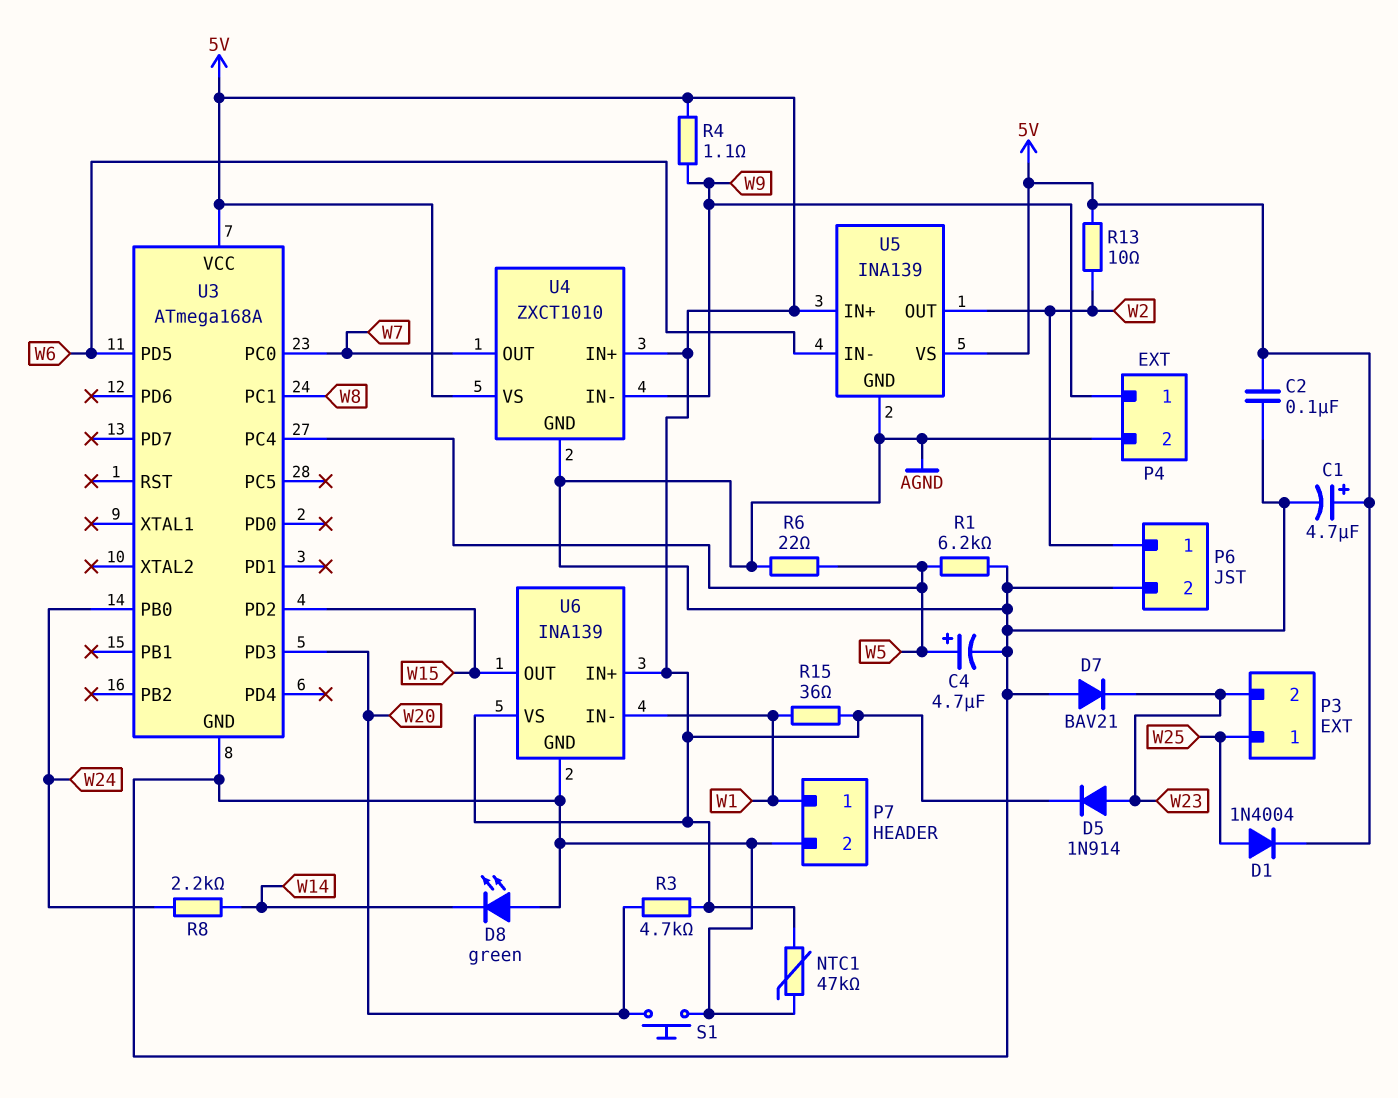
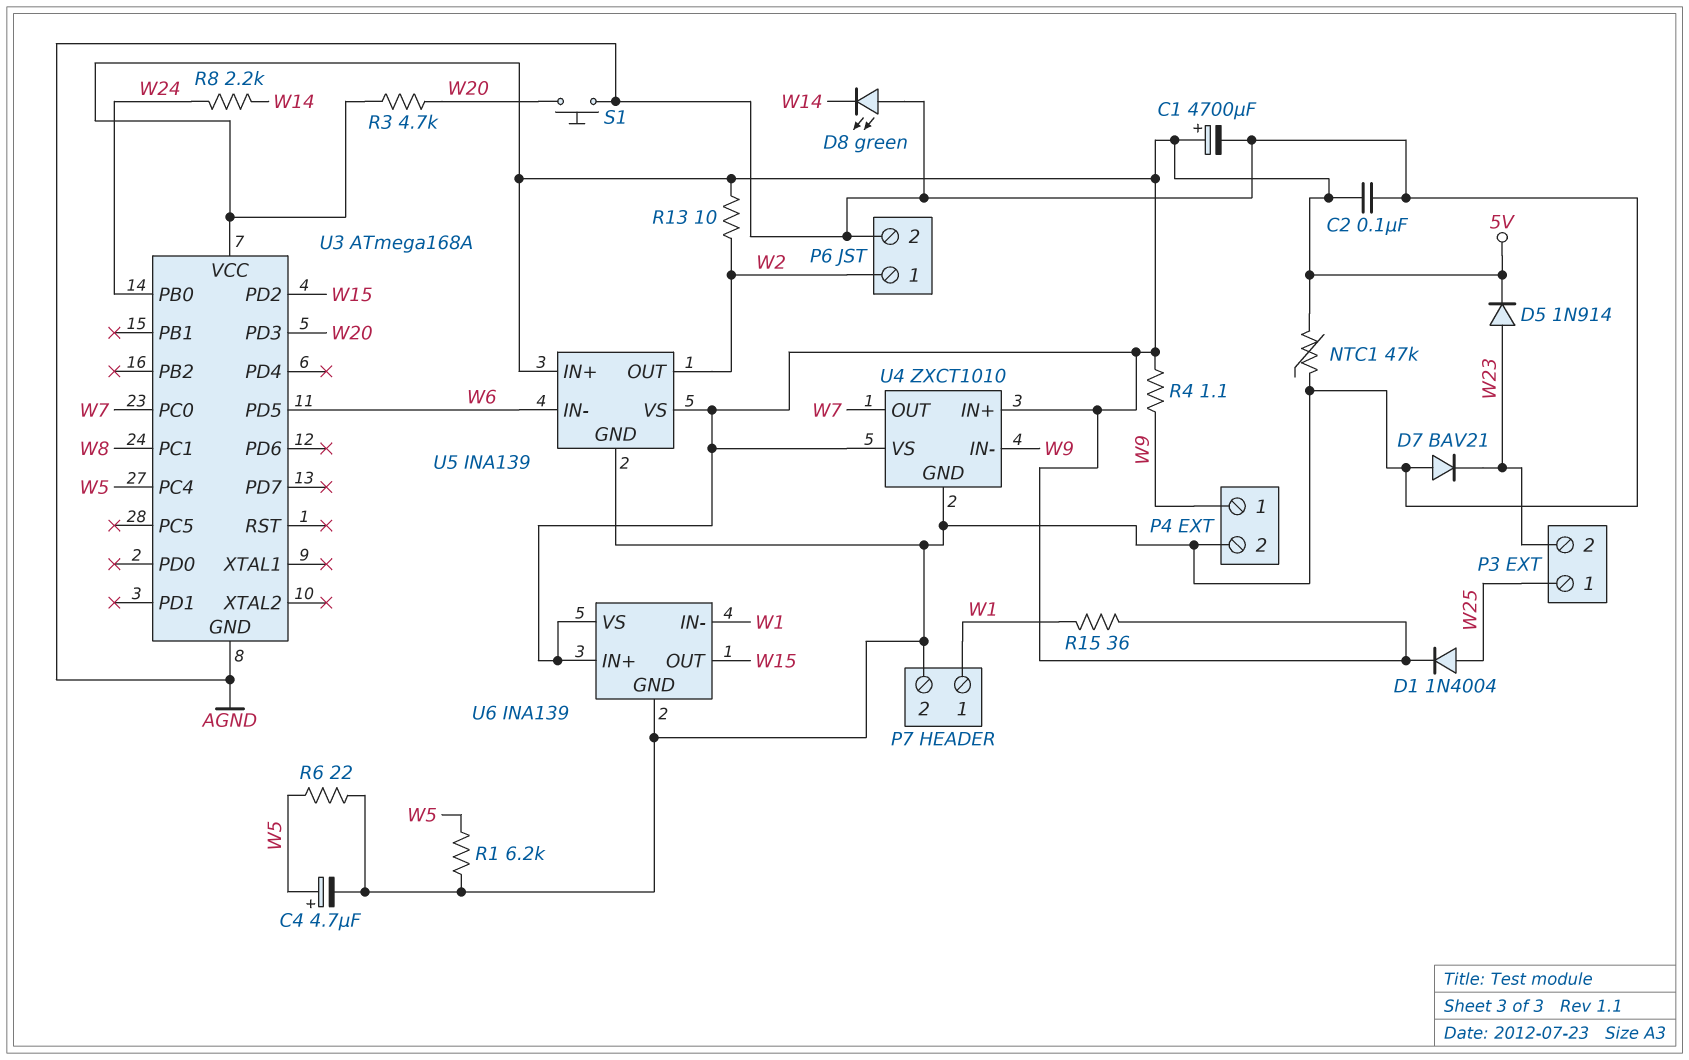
C1: 4.7uF (plus 5V, minus AGND) -> 4700uF (plus 5V, minus AGND)

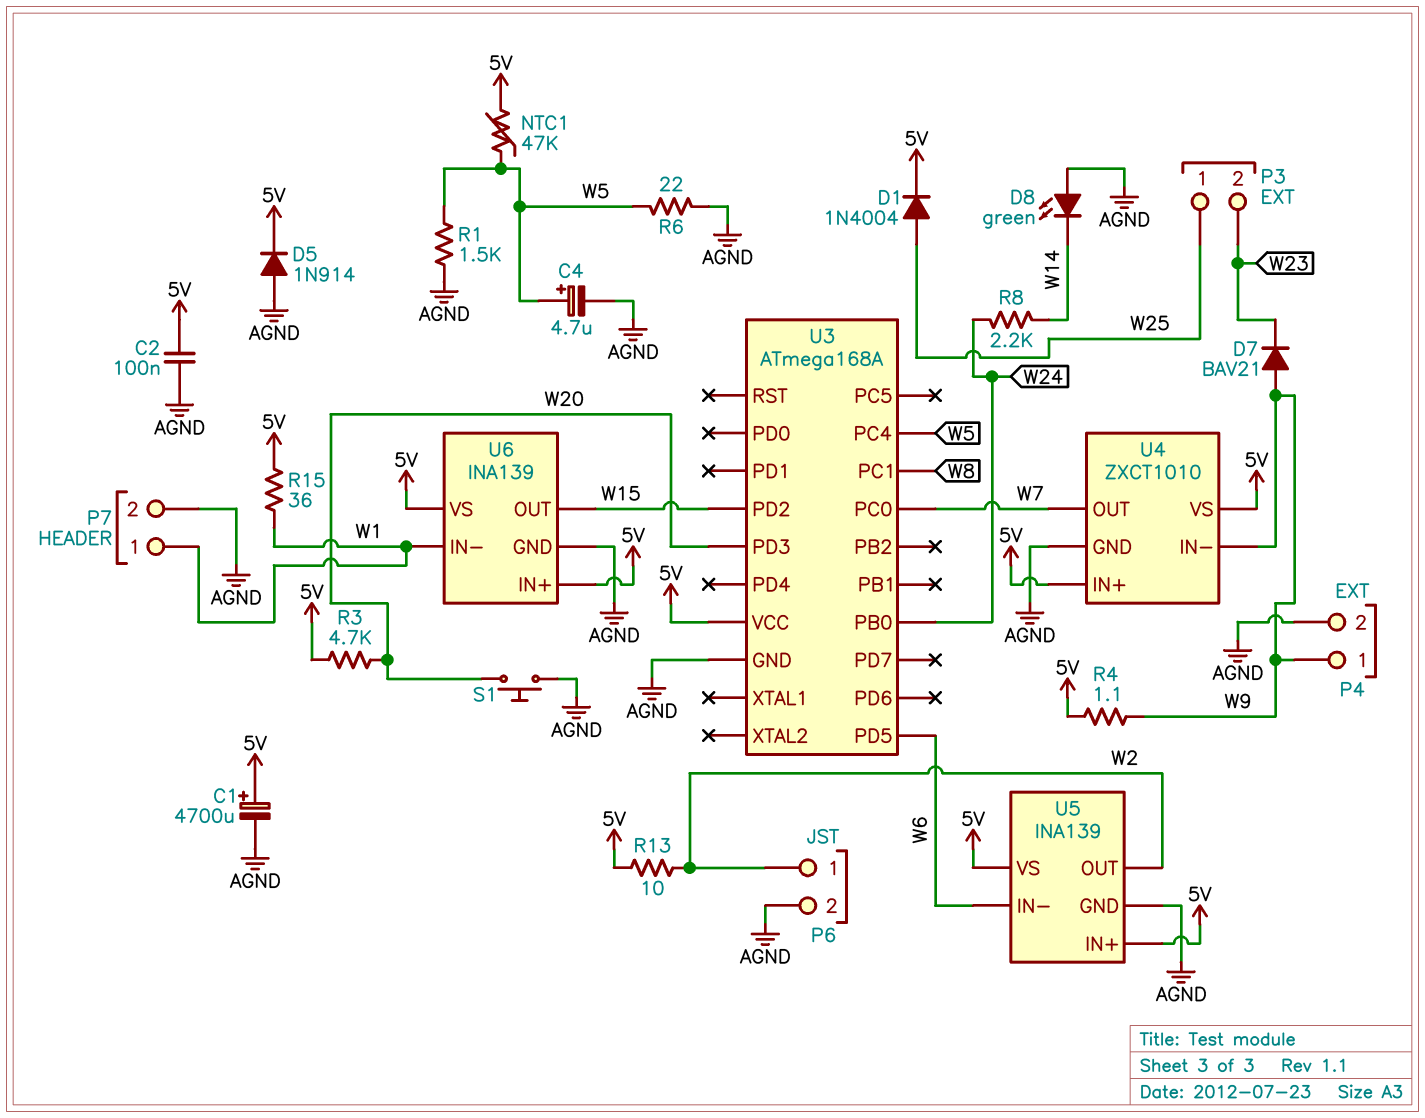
D5: diode 1N914 (A W23, K 5V) -> diode 1N914 (A AGND, K 5V)
D7: diode BAV21 (A AGND, K W23) -> diode BAV21 (A W9, K W23)
NTC1: 47k (5V, AGND) -> 47k (5V, W5)
R1: 6.2k (AGND, W5) -> 1.5k (AGND, W5)

